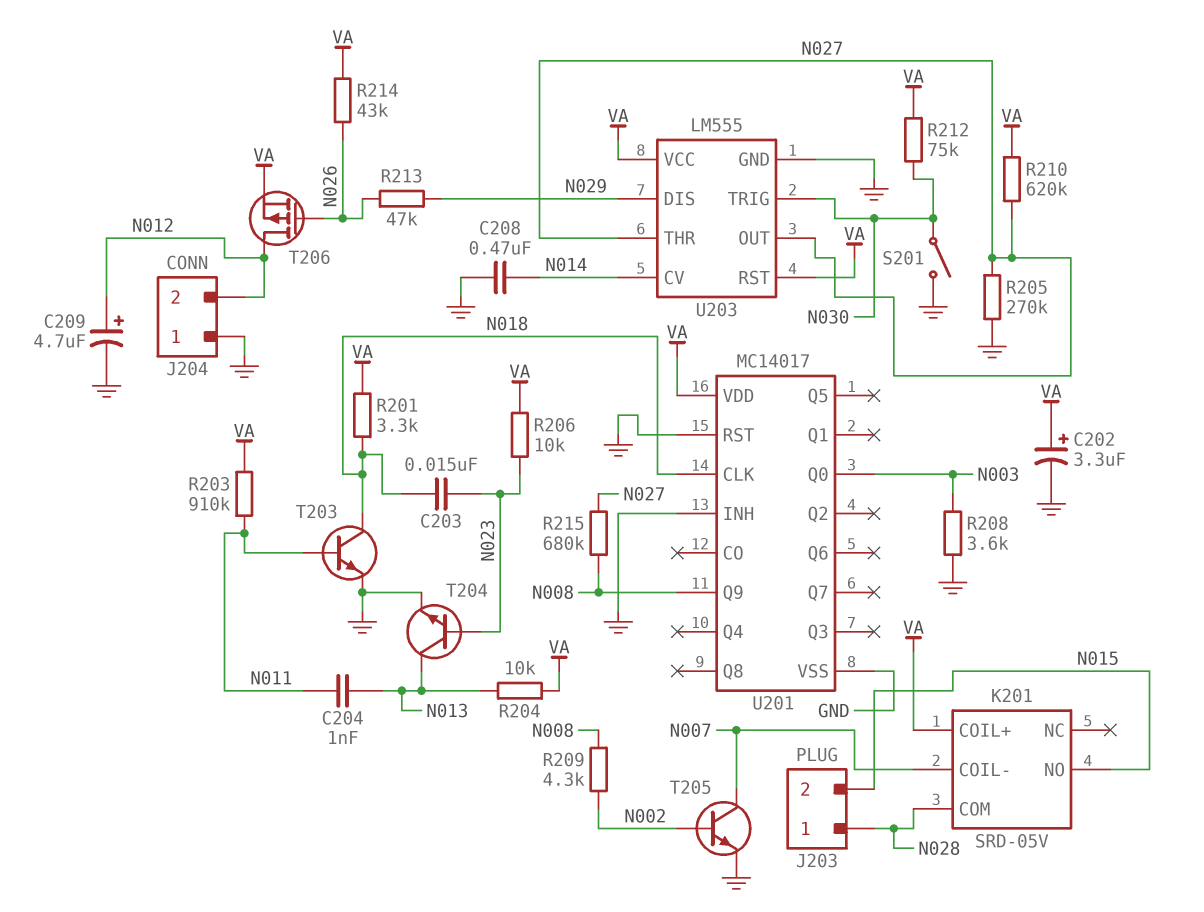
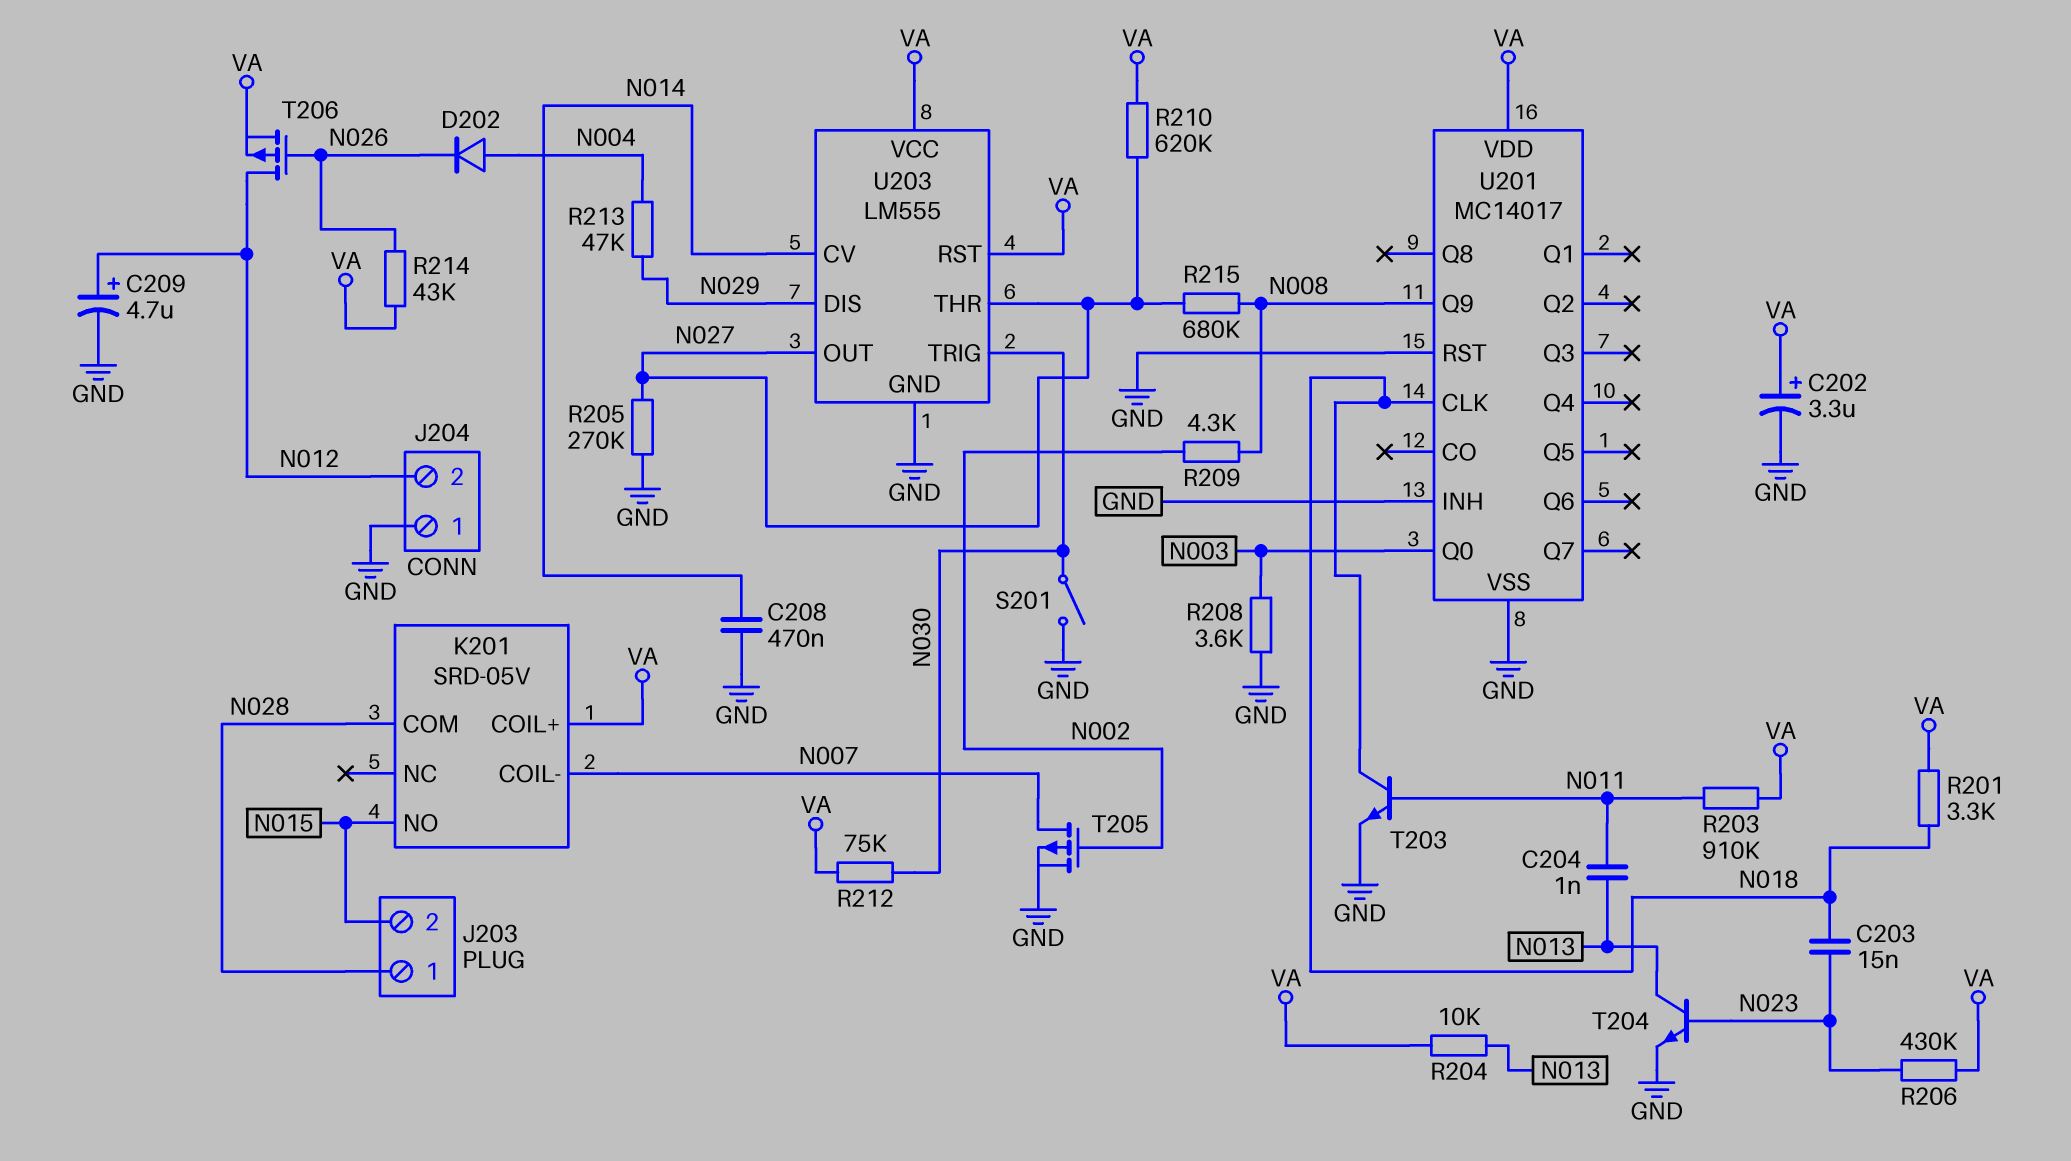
D202: none -> diode (A N004, K N026)
R206: 10k (N023, VA) -> 430k (N023, VA)
R213: 47k (N026, N029) -> 47k (N004, N029)
T205: NPN (B N002, C N007, E GND) -> PMOS (G N002, D N007, S GND)

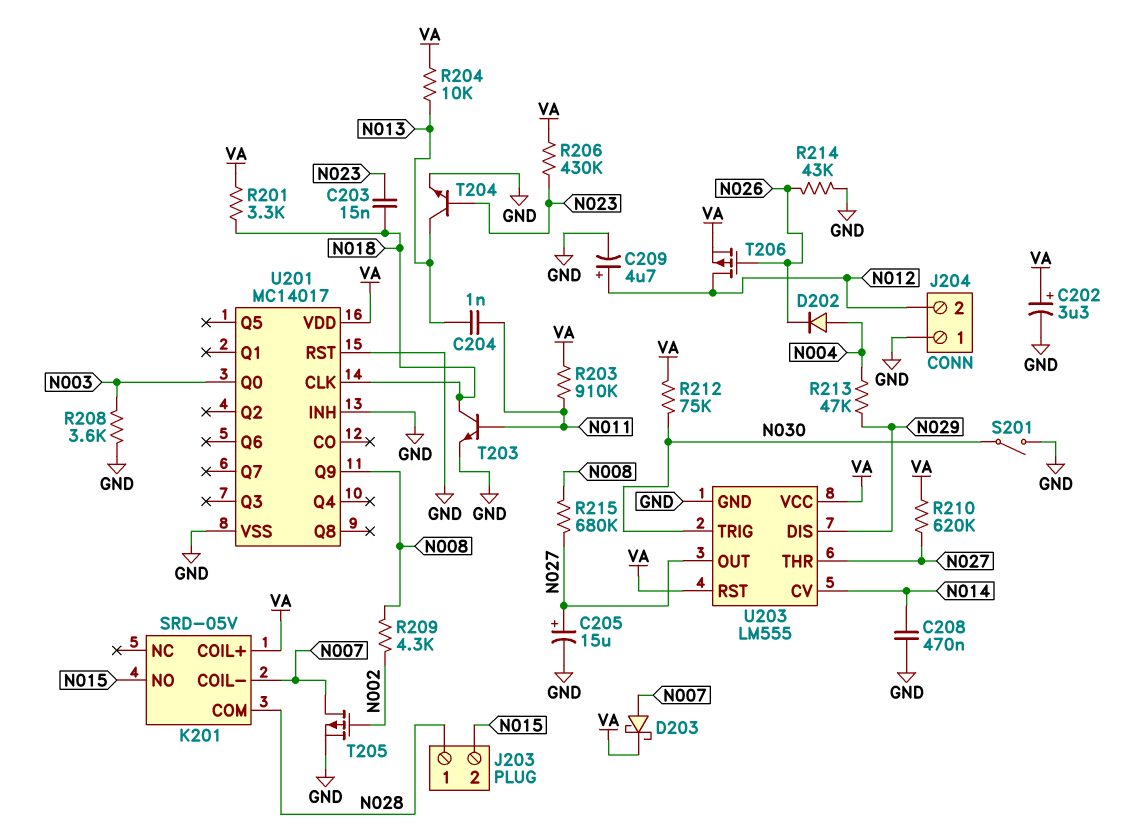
C205: none -> 15uF (plus N027, minus GND)
D203: none -> schottky (A N007, K VA)
R205: 270k (GND, N027) -> none
R214: 43k (N026, VA) -> 43k (GND, N026)

